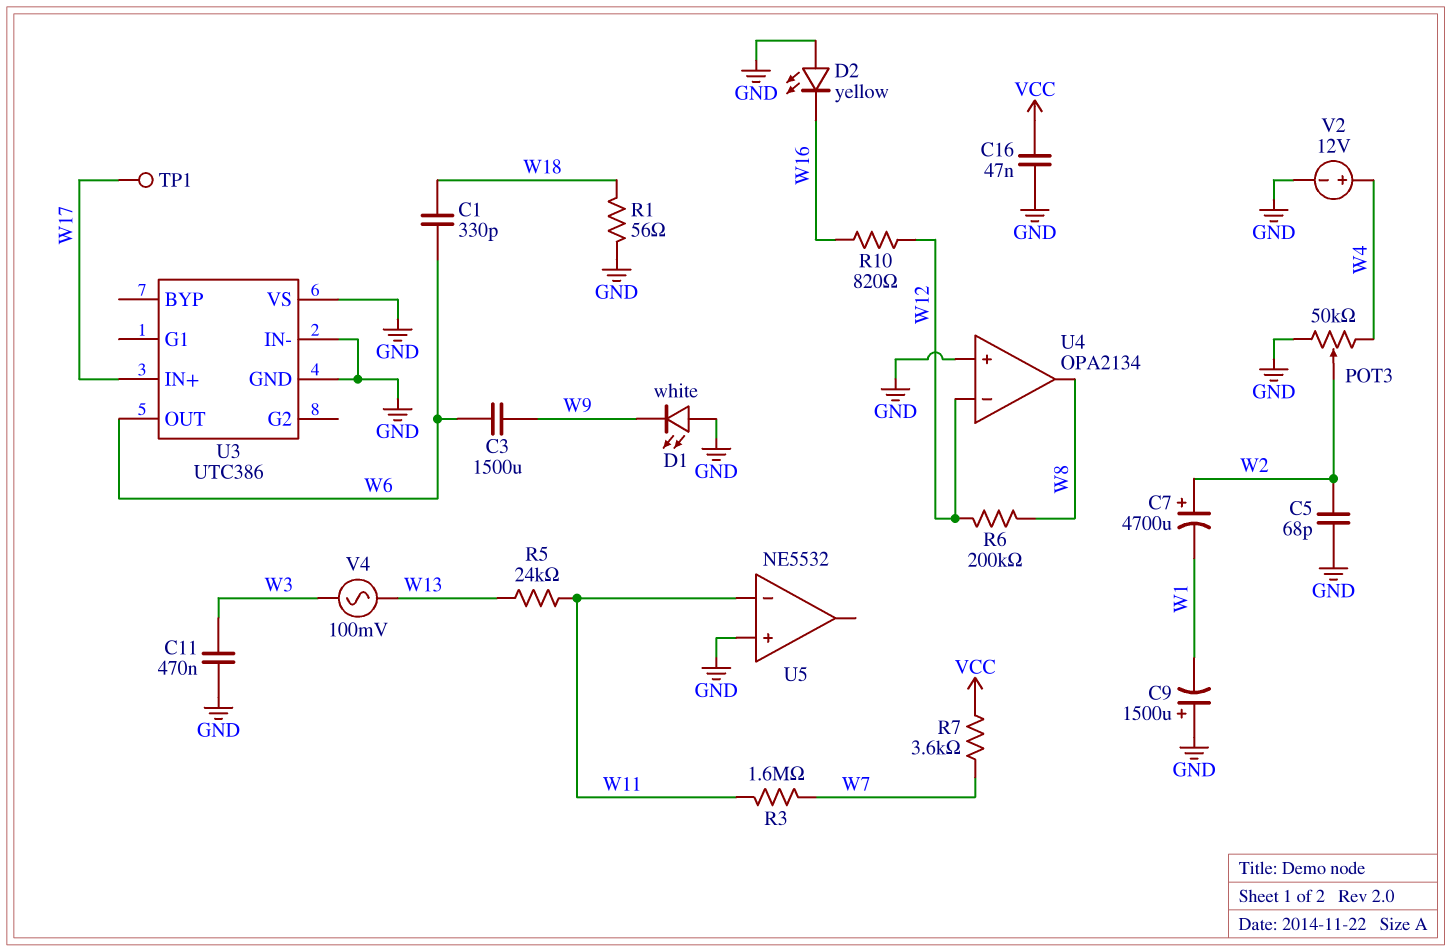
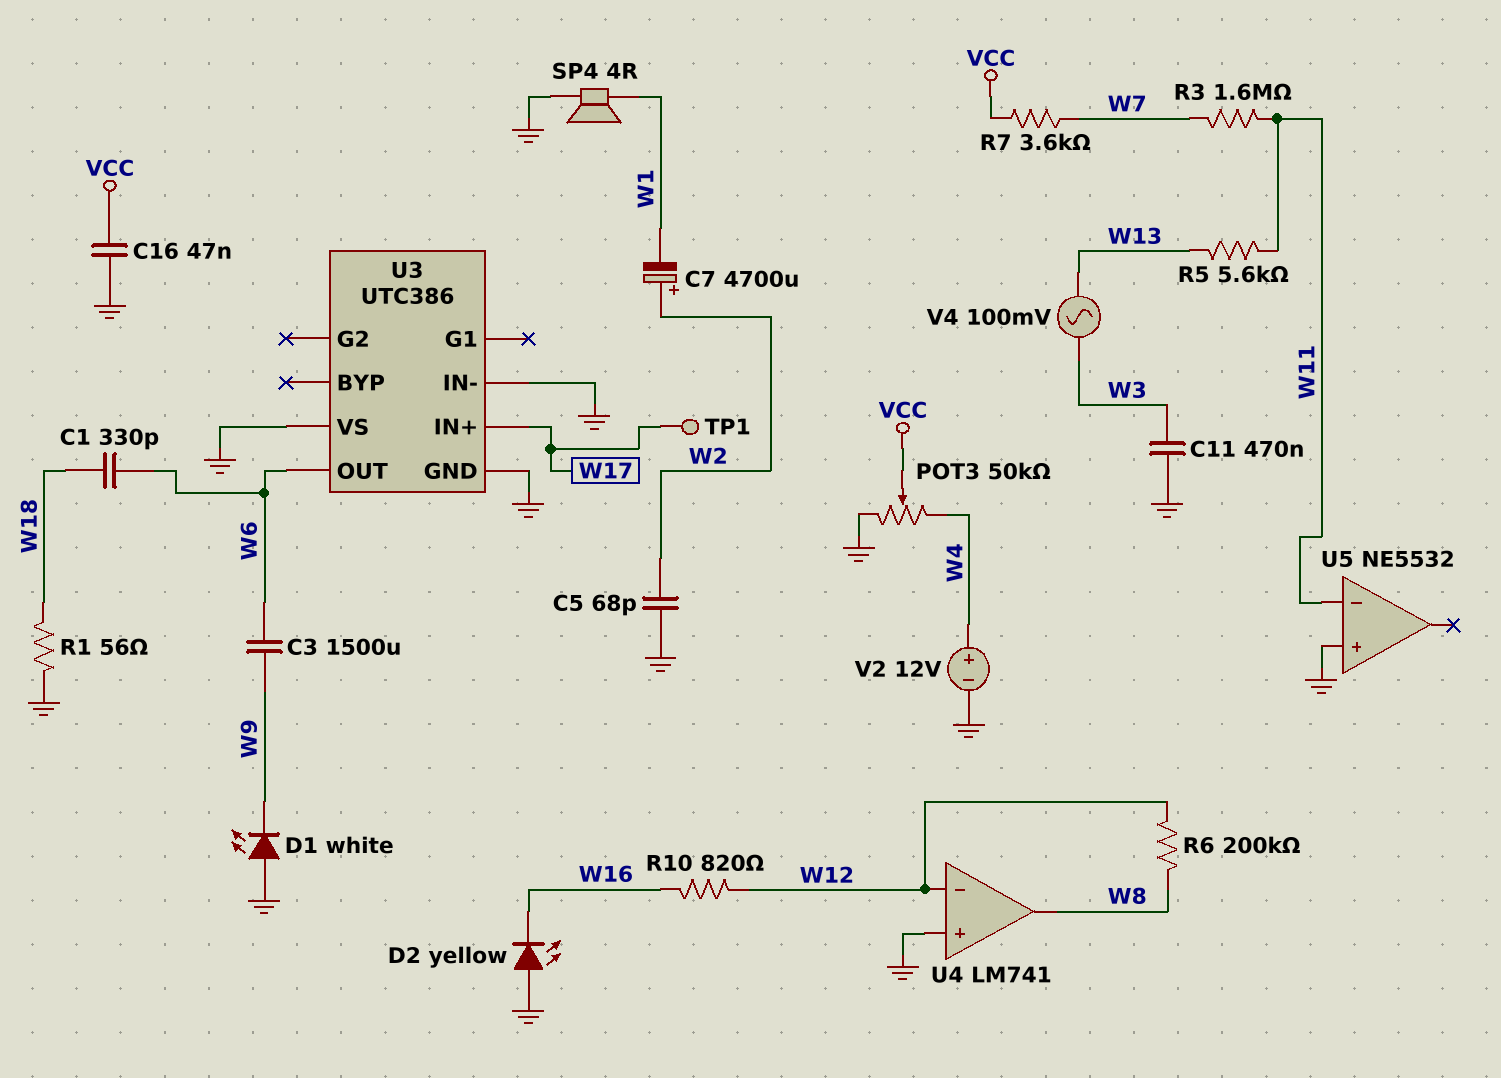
C9: 1500uF (plus GND, minus W1) -> none
POT3: 50k (GND, W4, wiper W2) -> 50k (GND, W4, wiper VCC)
R5: 24k (W11, W13) -> 5.6k (W11, W13)
SP4: none -> speaker 4R (GND, W1)
U4: OPA2134 -> LM741

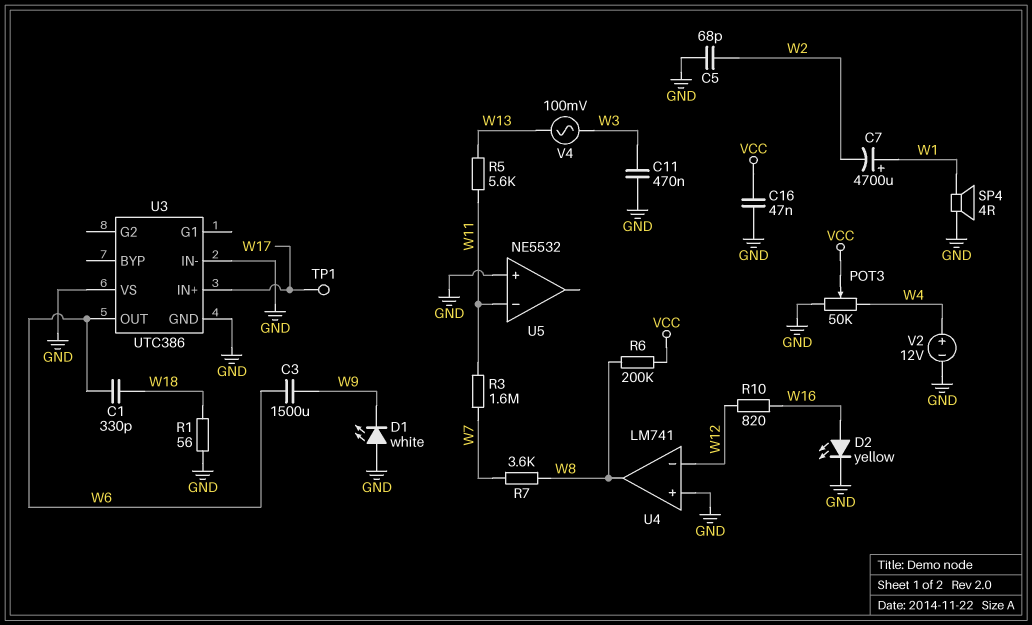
C7: 4700uF (plus W2, minus W1) -> 4700uF (plus W1, minus W2)
D2: LED yellow (A GND, K W16) -> LED yellow (A W16, K GND)
R6: 200k (W8, W12) -> 200k (VCC, W8)
R7: 3.6k (VCC, W7) -> 3.6k (W7, W8)

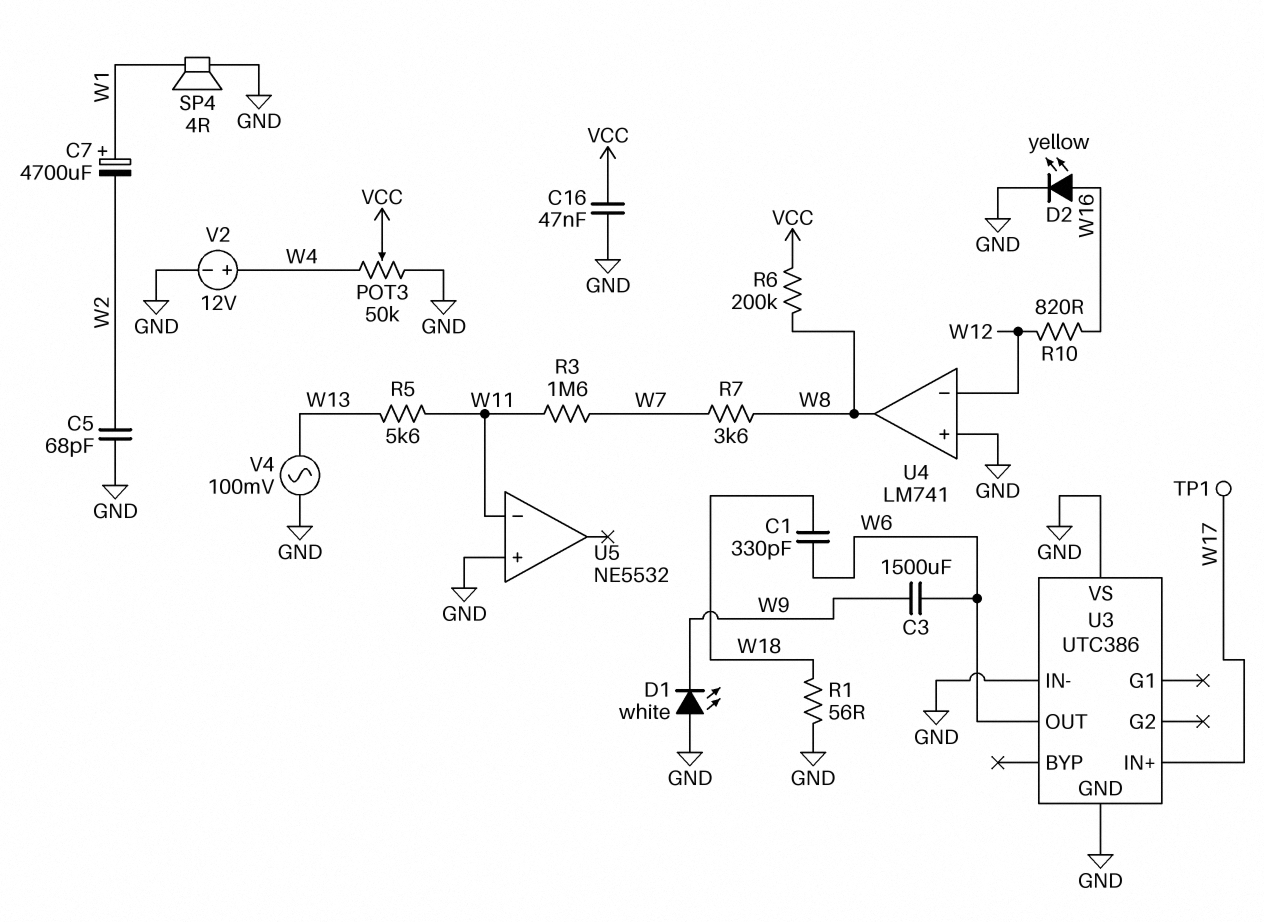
C11: 470nF (GND, W3) -> none
V4: AC 100mV (W3, W13) -> AC 100mV (GND, W13)

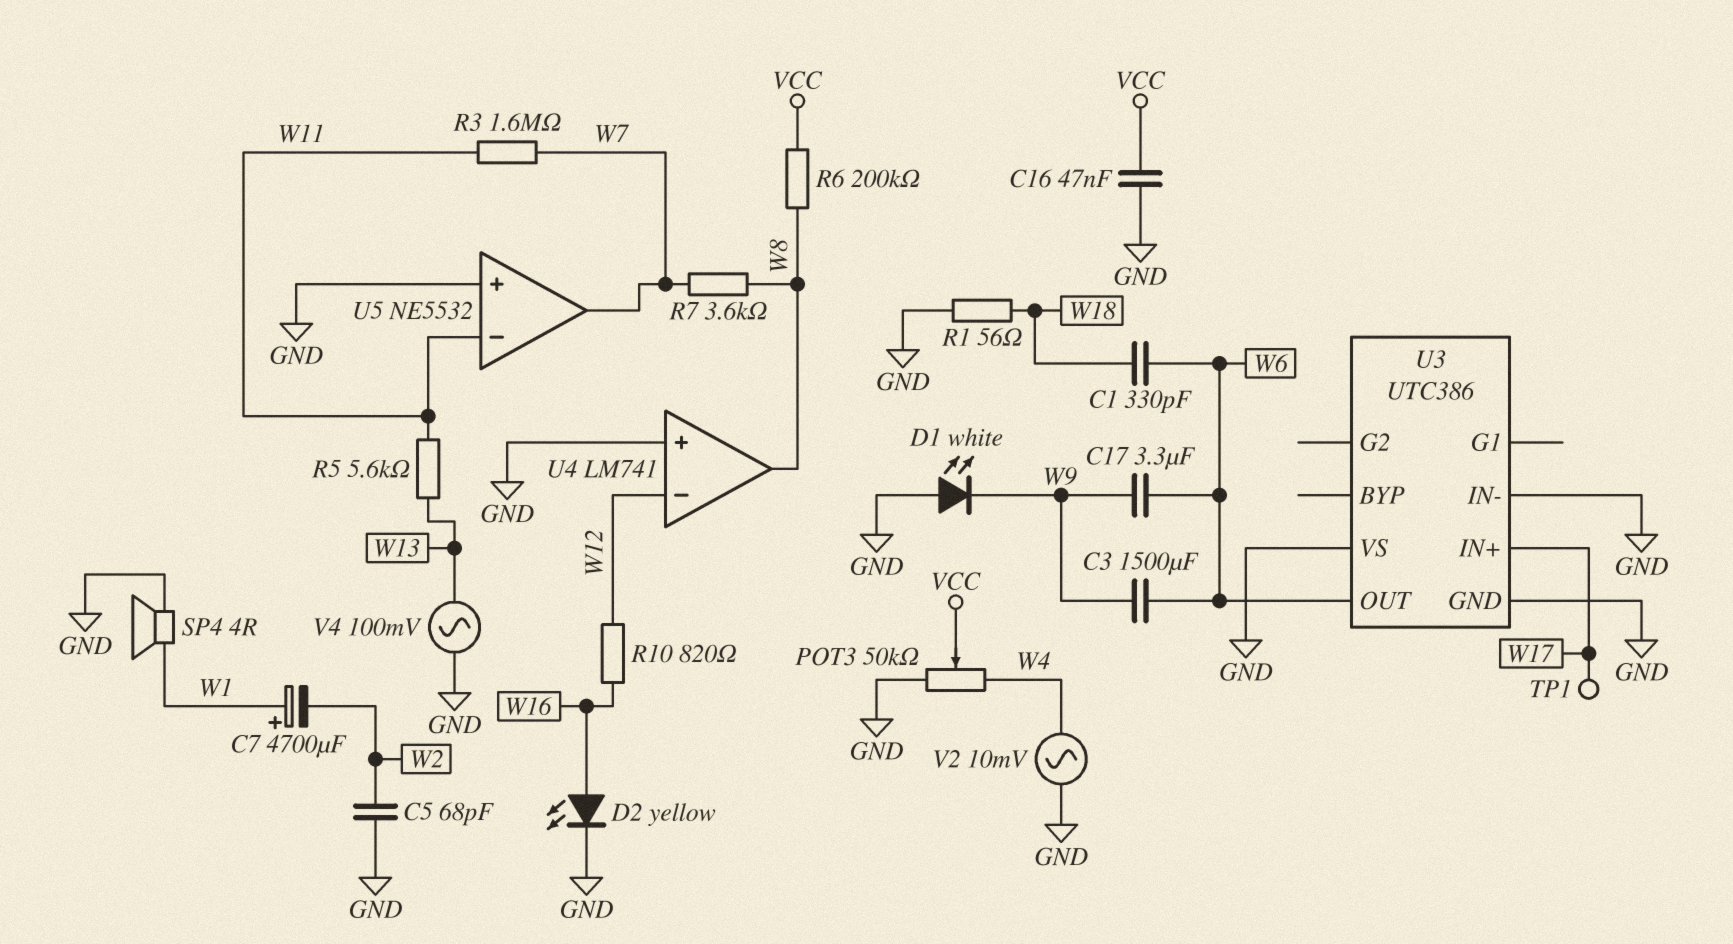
C17: none -> 3.3uF (W6, W9)
U5 pin out: none -> W7
V2: 12V (plus W4, minus GND) -> AC 10mV (GND, W4)

